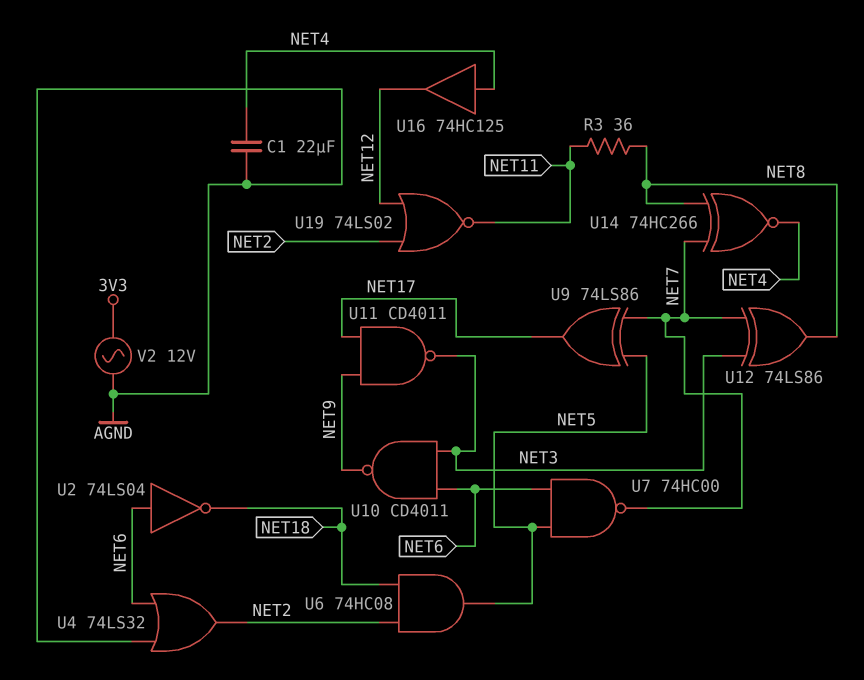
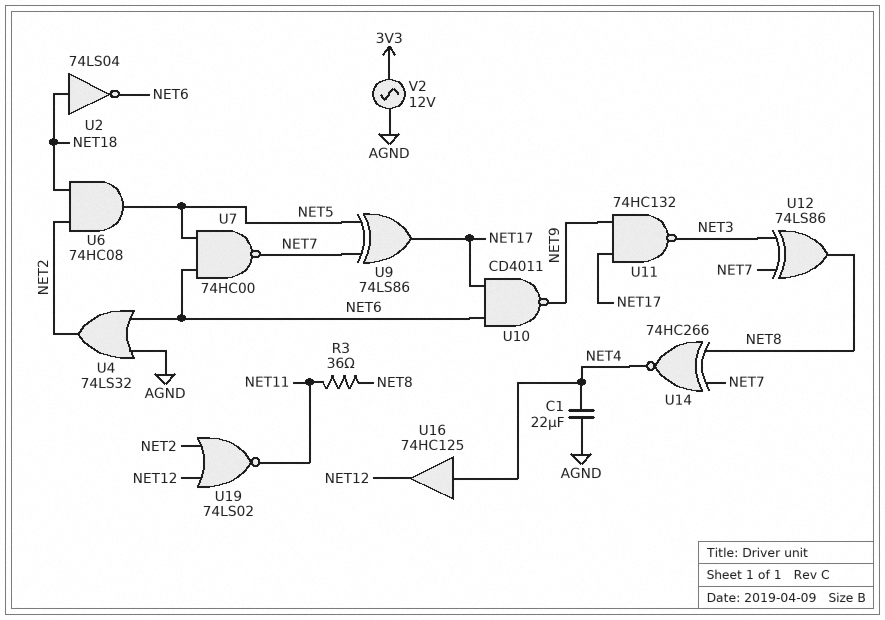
U2: NOT 74LS04 (in NET6, out NET18) -> NOT 74LS04 (in NET18, out NET6)
U10: NAND CD4011 (in NET3, in NET6, out NET9) -> NAND CD4011 (in NET6, in NET17, out NET9)
U11: NAND CD4011 (in NET9, in NET17, out NET3) -> NAND 74HC132 (in NET9, in NET17, out NET3)

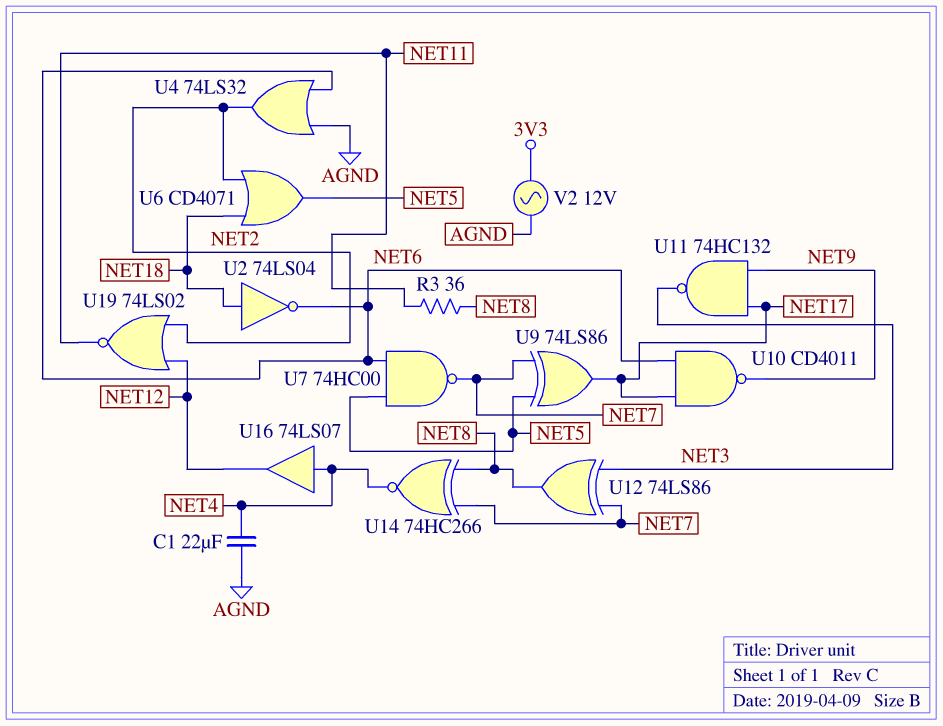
U6: AND 74HC08 (in NET2, in NET18, out NET5) -> OR CD4071 (in NET2, in NET18, out NET5)
U16: buffer 74HC125 (in NET4, out NET12) -> buffer 74LS07 (in NET4, out NET12)

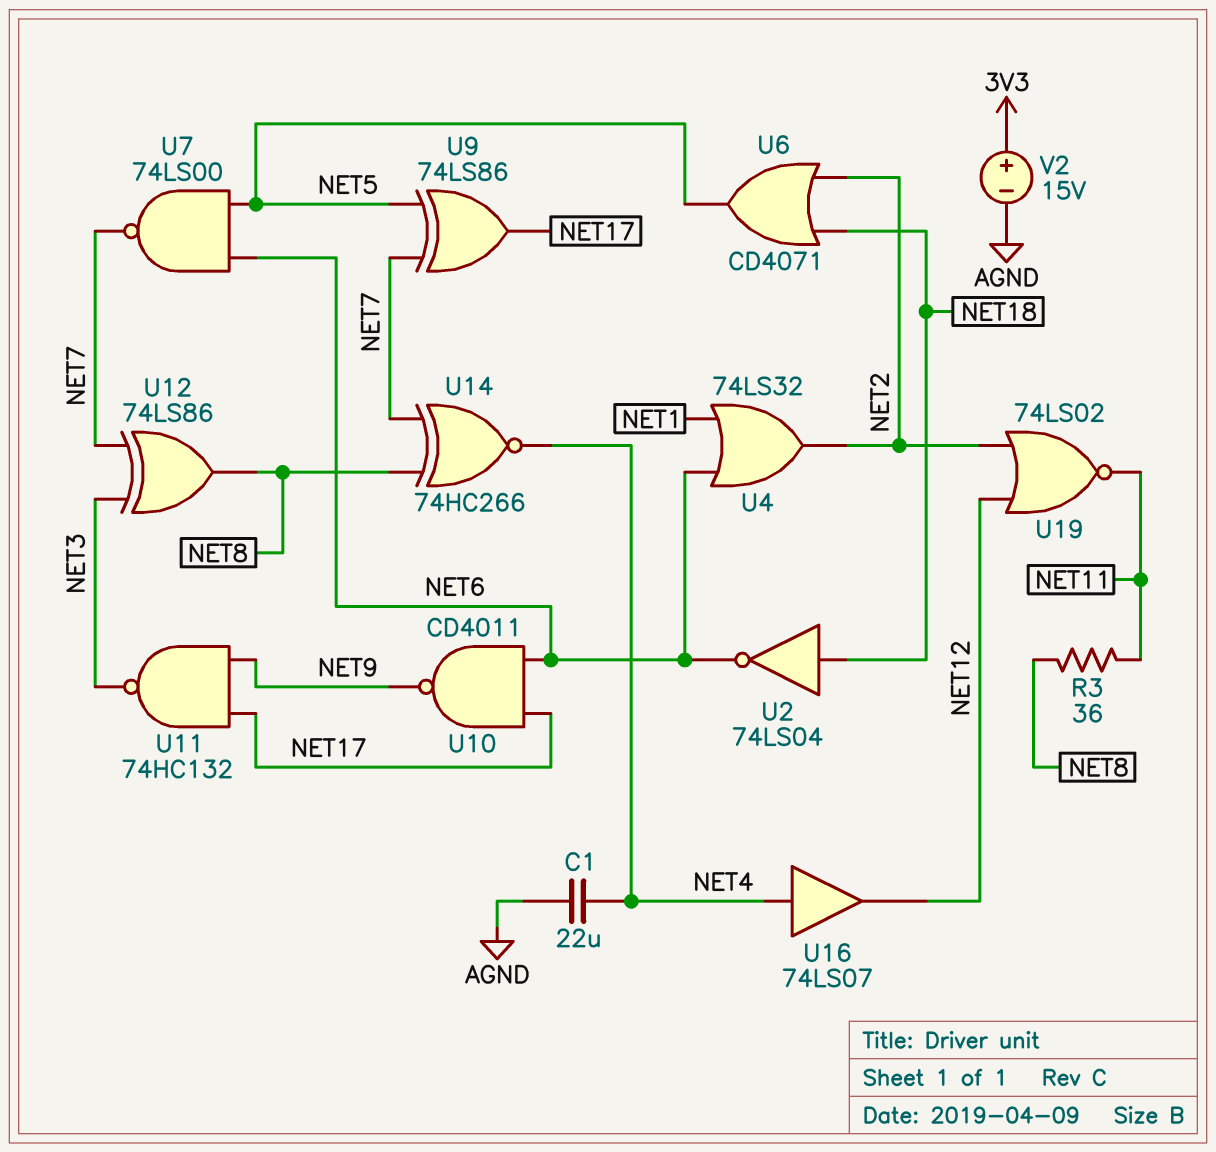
U4: OR 74LS32 (in AGND, in NET6, out NET2) -> OR 74LS32 (in NET1, in NET6, out NET2)
U7: NAND 74HC00 (in NET5, in NET6, out NET7) -> NAND 74LS00 (in NET5, in NET6, out NET7)
V2: AC 12V (3V3, AGND) -> 15V (plus 3V3, minus AGND)

